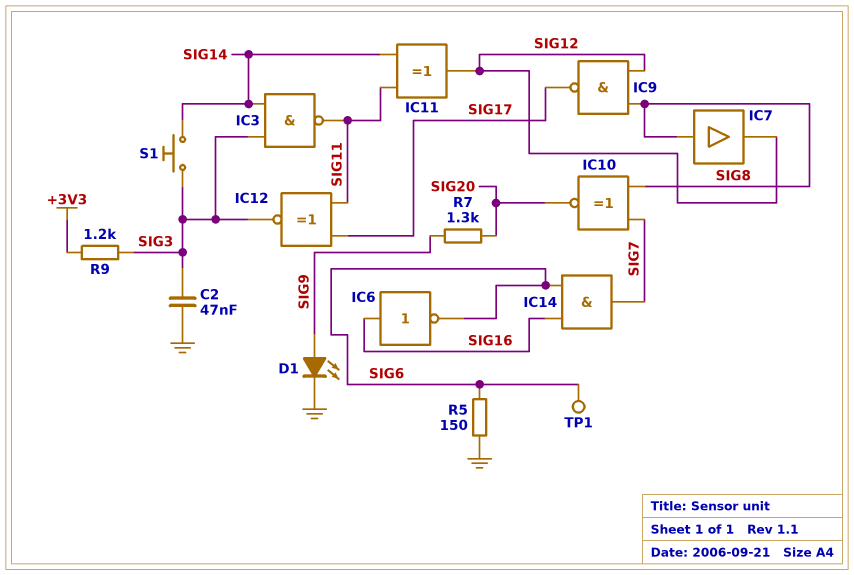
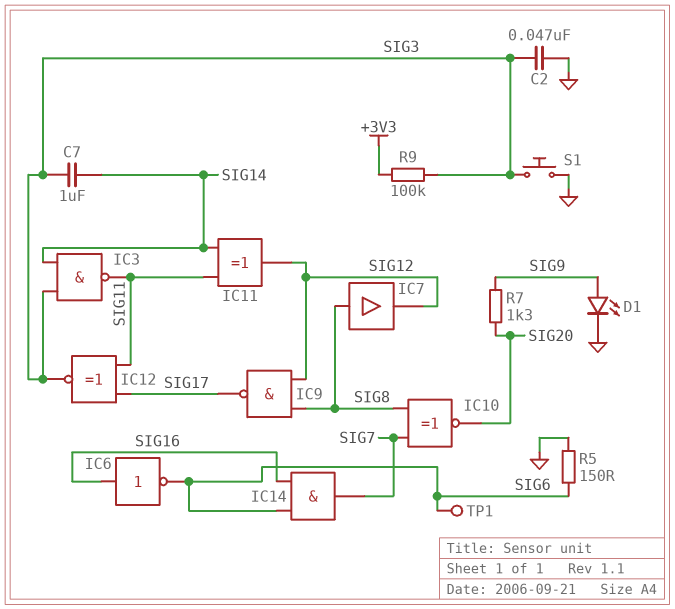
C7: none -> 1uF (SIG3, SIG14)
R9: 1.2k (+3V3, SIG3) -> 100k (+3V3, SIG3)
S1: button (SIG3, SIG14) -> button (GND, SIG3)

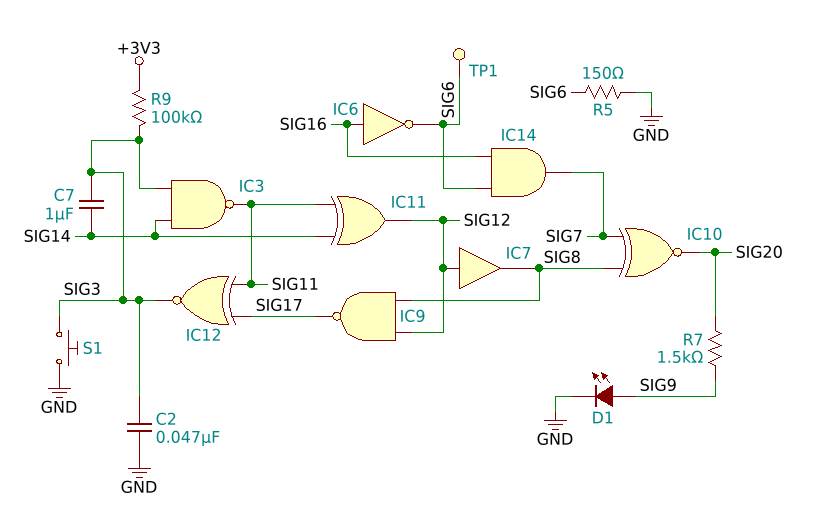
IC7: buffer (in SIG8, out SIG12) -> buffer (in SIG12, out SIG8)
R7: 1.3k (SIG9, SIG20) -> 1.5k (SIG9, SIG20)

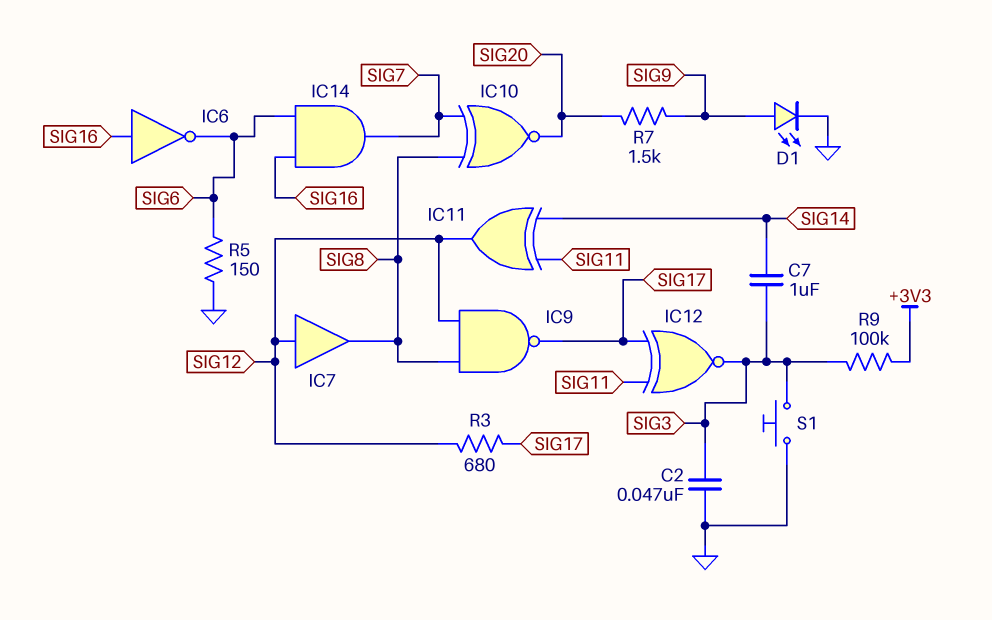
IC3: NAND (in SIG3, in SIG14, out SIG11) -> none
R3: none -> 680 (SIG12, SIG17)
TP1: test point (SIG6) -> none

